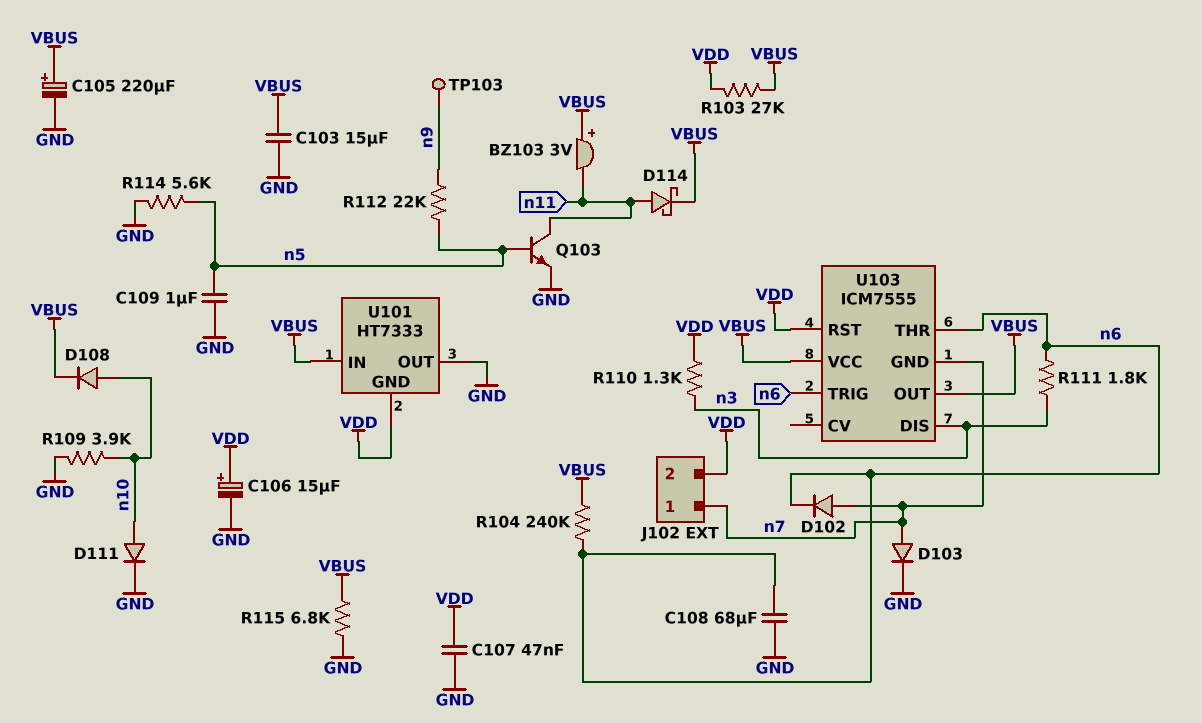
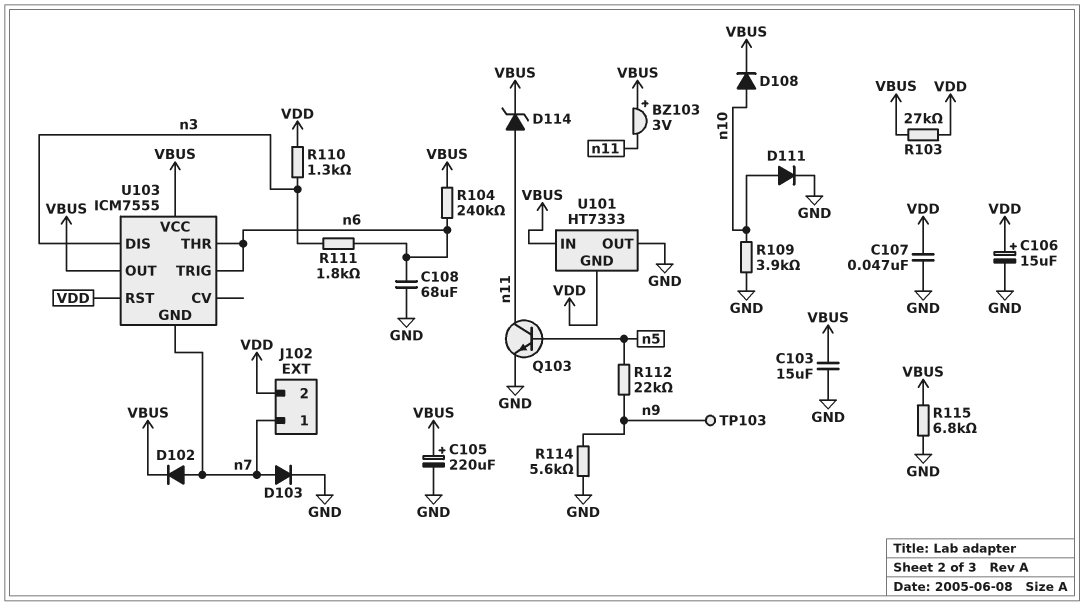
C109: 1uF (GND, n5) -> none
D102: diode (A n7, K n6) -> diode (A n7, K VBUS)
D114: schottky (A n11, K VBUS) -> zener (A n11, K VBUS)
R114: 5.6k (GND, n5) -> 5.6k (GND, n9)

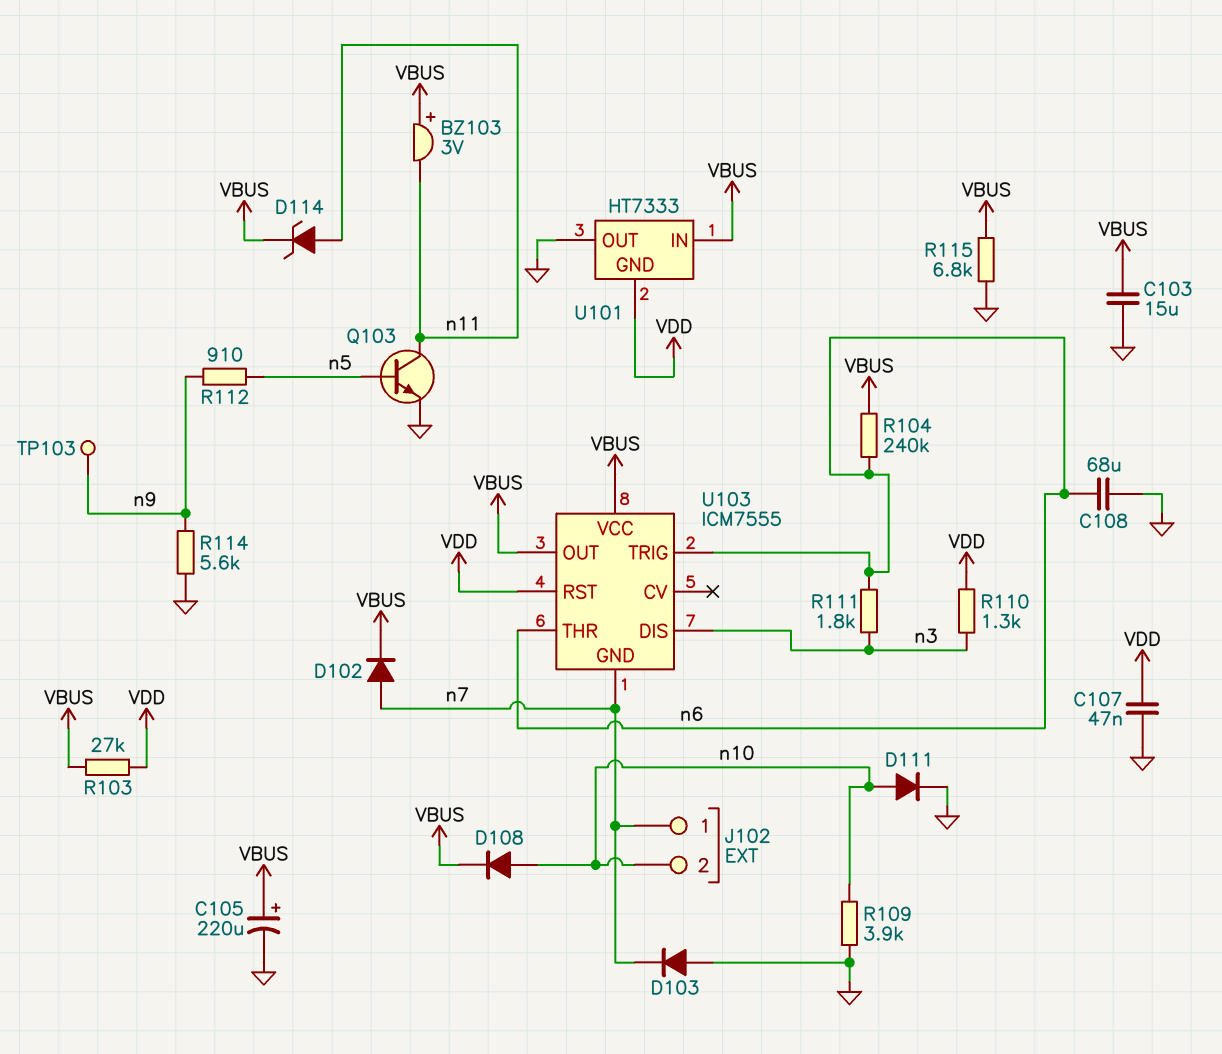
C106: 15uF (plus VDD, minus GND) -> none
D103: diode (A n7, K GND) -> diode (A GND, K n7)
J102 pin 2: VDD -> n10
R112: 22k (n5, n9) -> 910 (n5, n9)

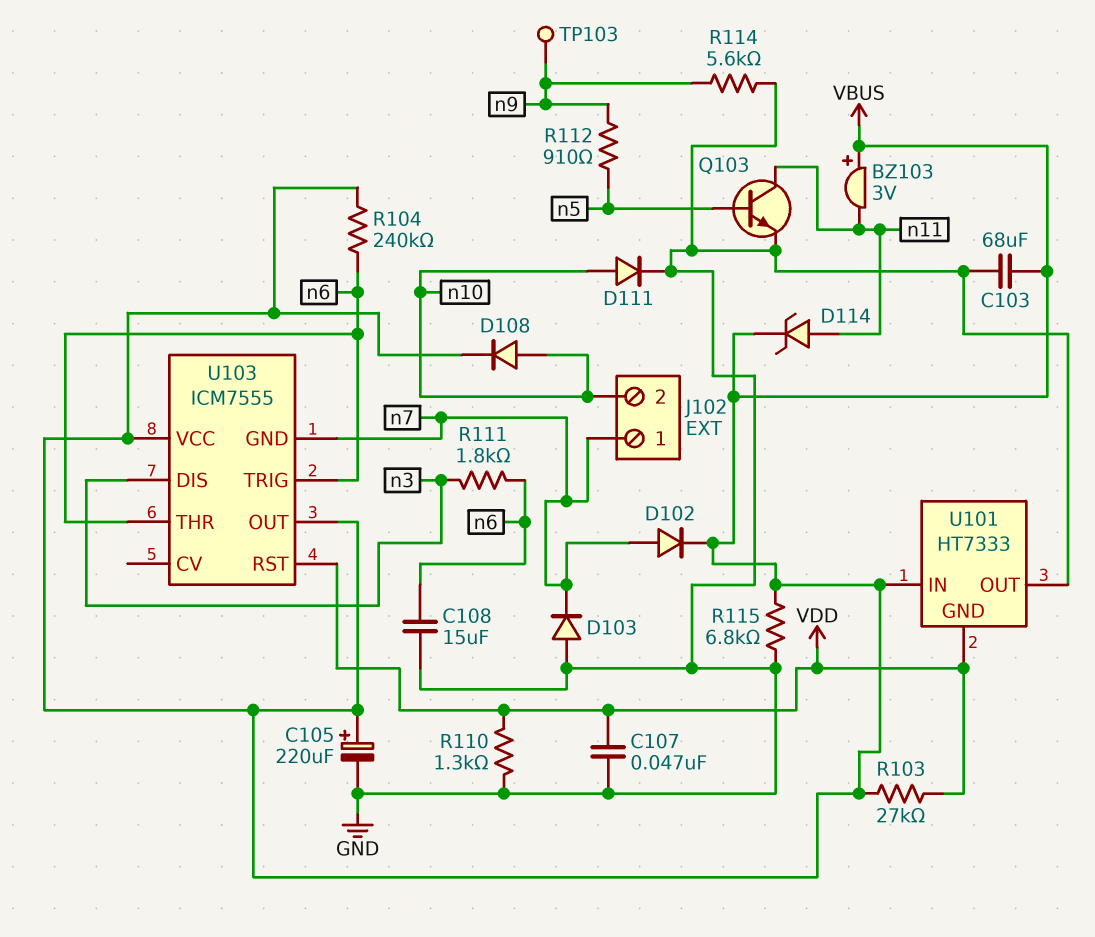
C103: 15uF (GND, VBUS) -> 68uF (GND, VBUS)
C108: 68uF (GND, n6) -> 15uF (GND, n6)
R109: 3.9k (GND, n10) -> none
R110: 1.3k (VDD, n3) -> 1.3k (GND, VDD)

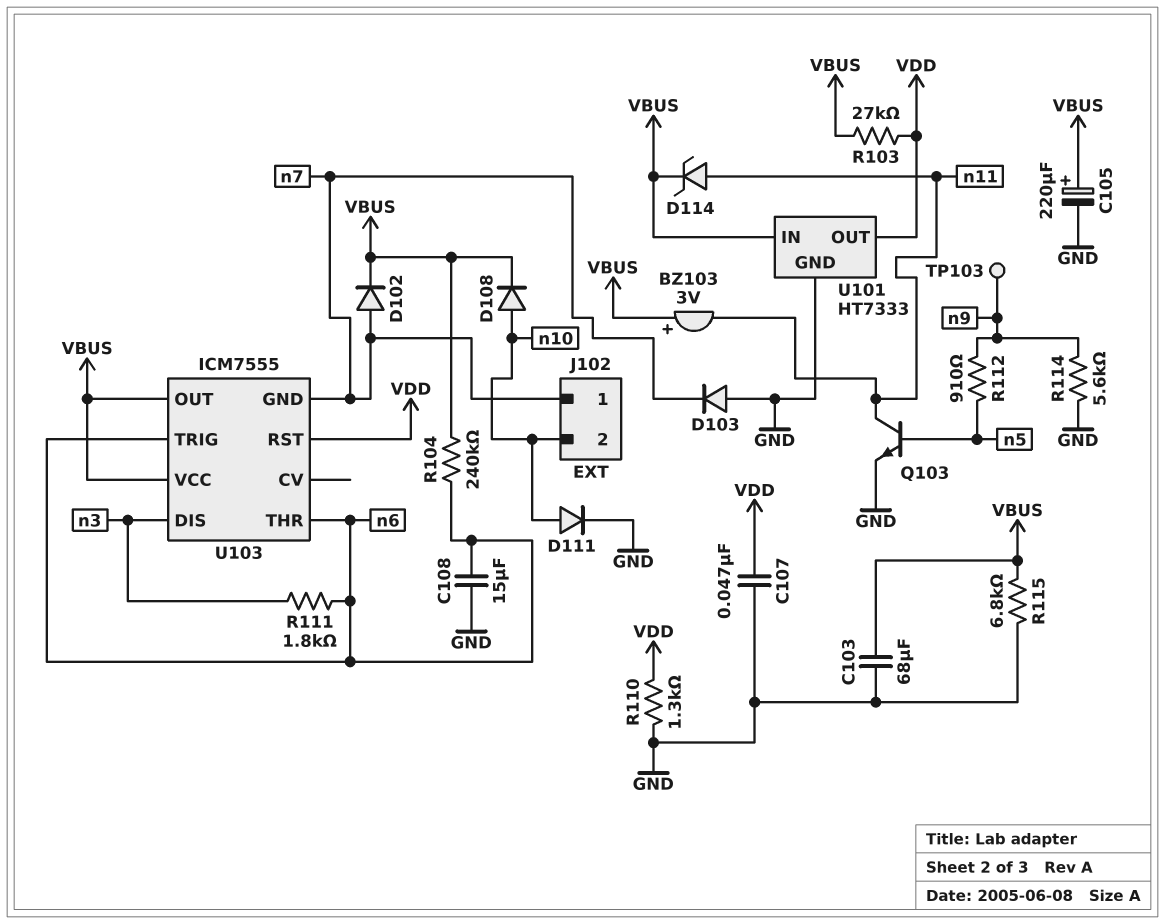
U101 pin GND: VDD -> GND
U101 pin OUT: GND -> VDD

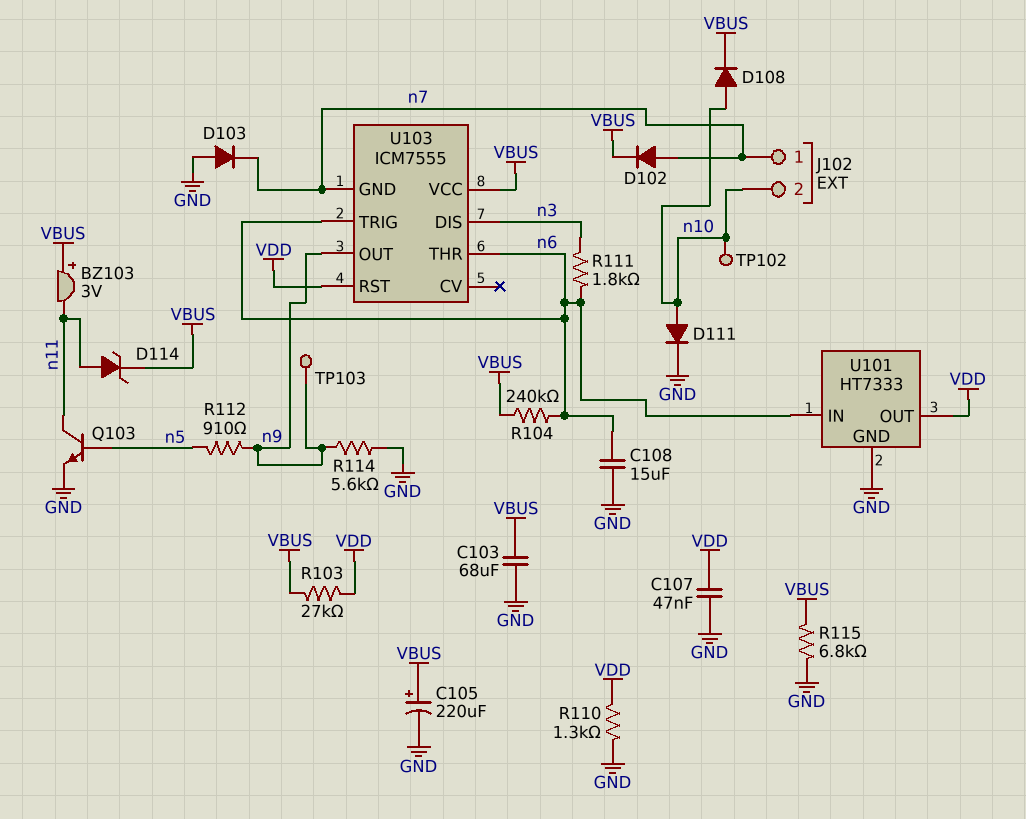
TP102: none -> test point (n10)
U101 pin IN: VBUS -> n6
U103 pin OUT: VBUS -> n9

